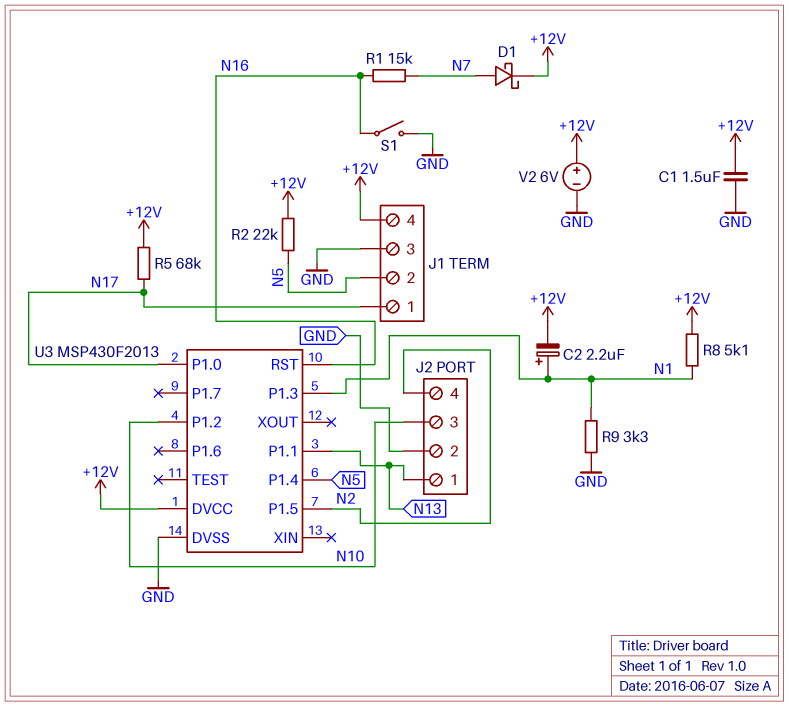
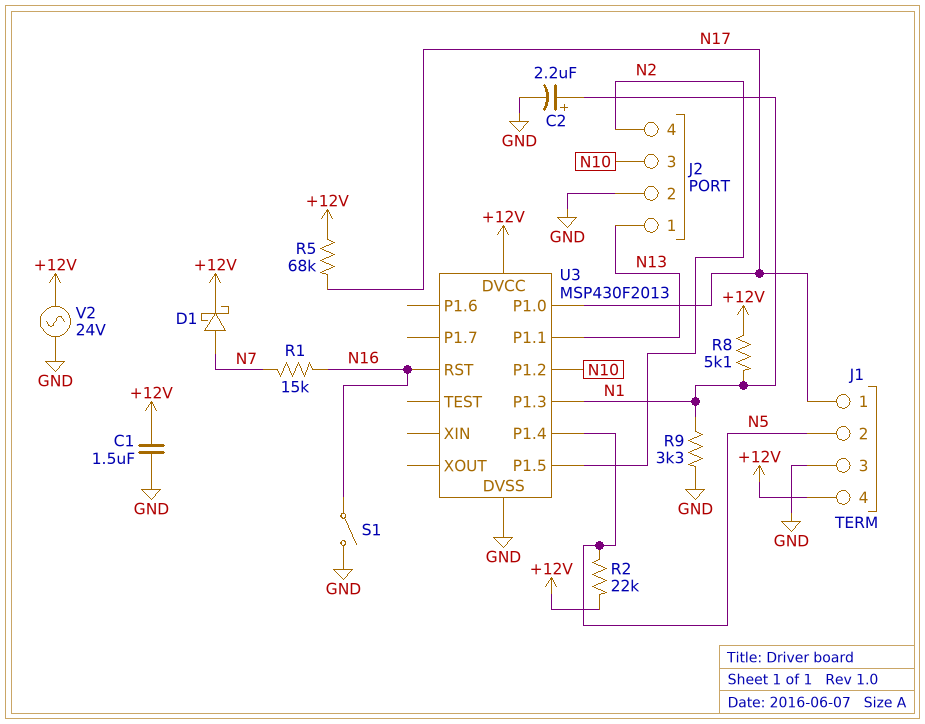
C2: 2.2uF (plus N1, minus +12V) -> 2.2uF (plus N1, minus GND)
V2: 6V (plus +12V, minus GND) -> AC 24V (+12V, GND)

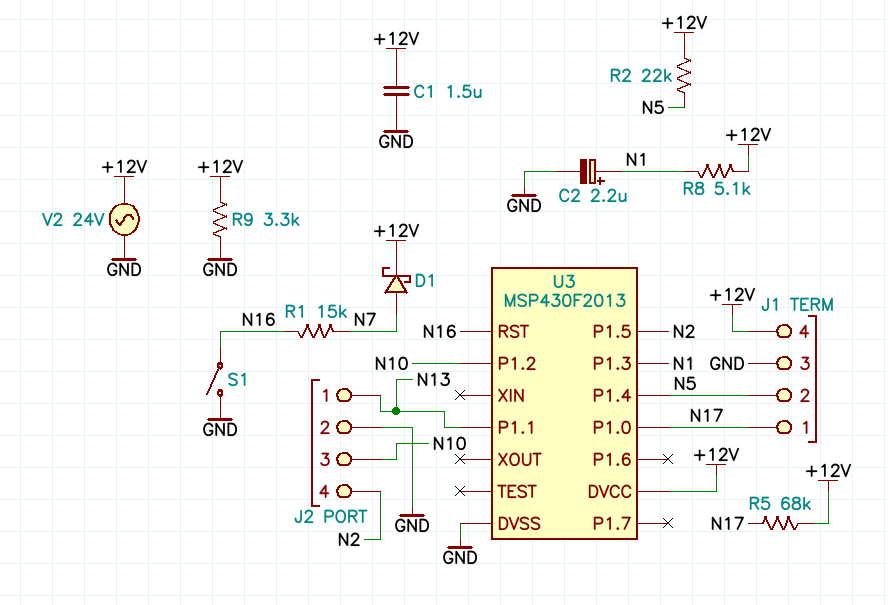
R9: 3.3k (GND, N1) -> 3.3k (+12V, GND)

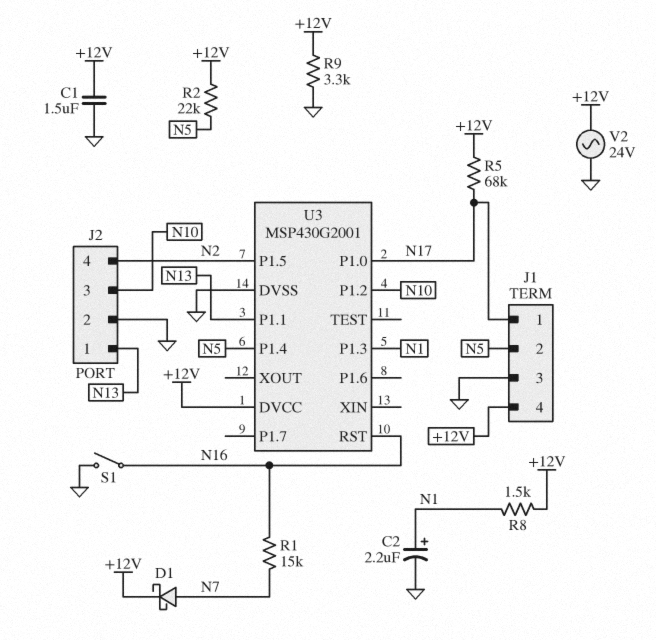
R8: 5.1k (+12V, N1) -> 1.5k (+12V, N1)
U3: MSP430F2013 -> MSP430G2001

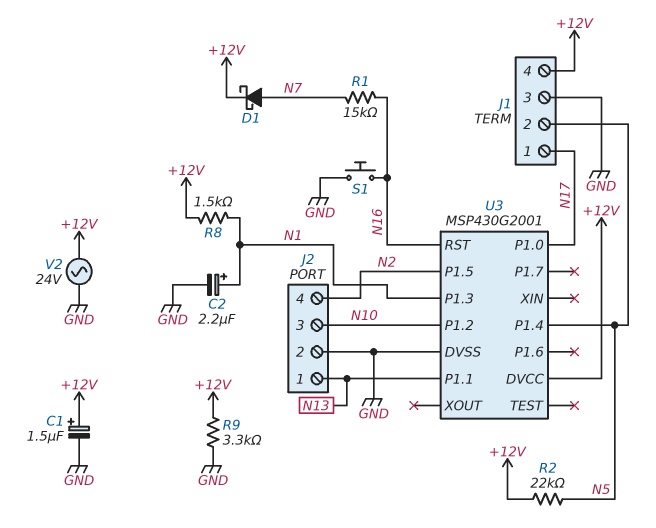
C1: 1.5uF (+12V, GND) -> 1.5uF (plus +12V, minus GND)
R5: 68k (+12V, N17) -> none
S1: switch (GND, N16) -> button (GND, N16)

